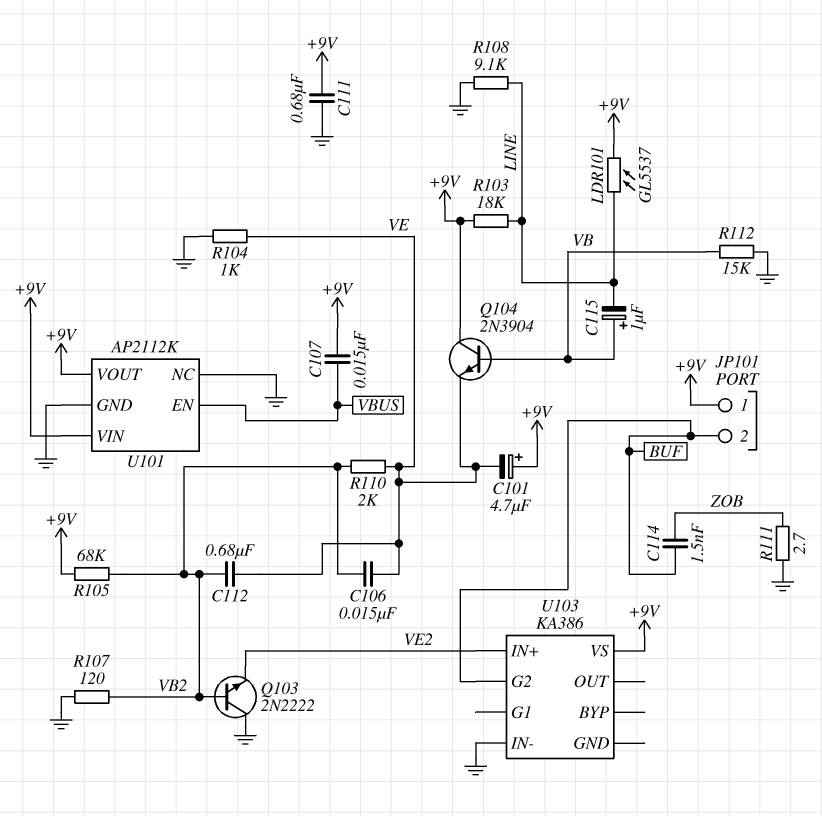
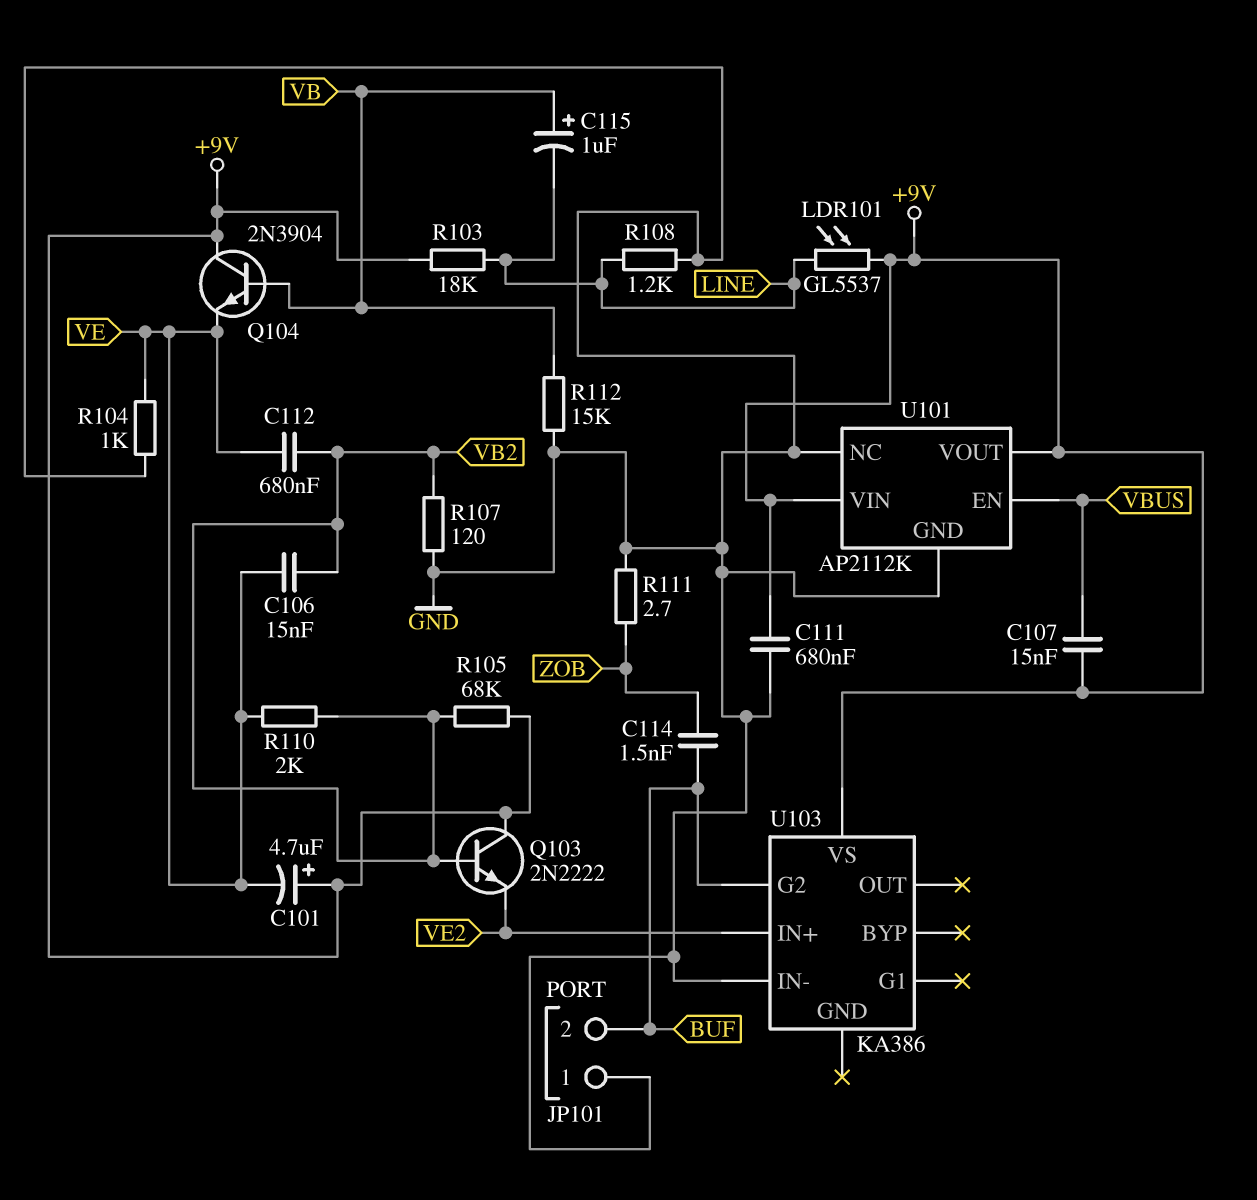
JP101 pin 1: +9V -> GND
Q103: NPN 2N2222 (B VB2, C GND, E VE2) -> NPN 2N2222 (B VB2, C +9V, E VE2)
R108: 9.1k (GND, LINE) -> 1.2k (GND, LINE)

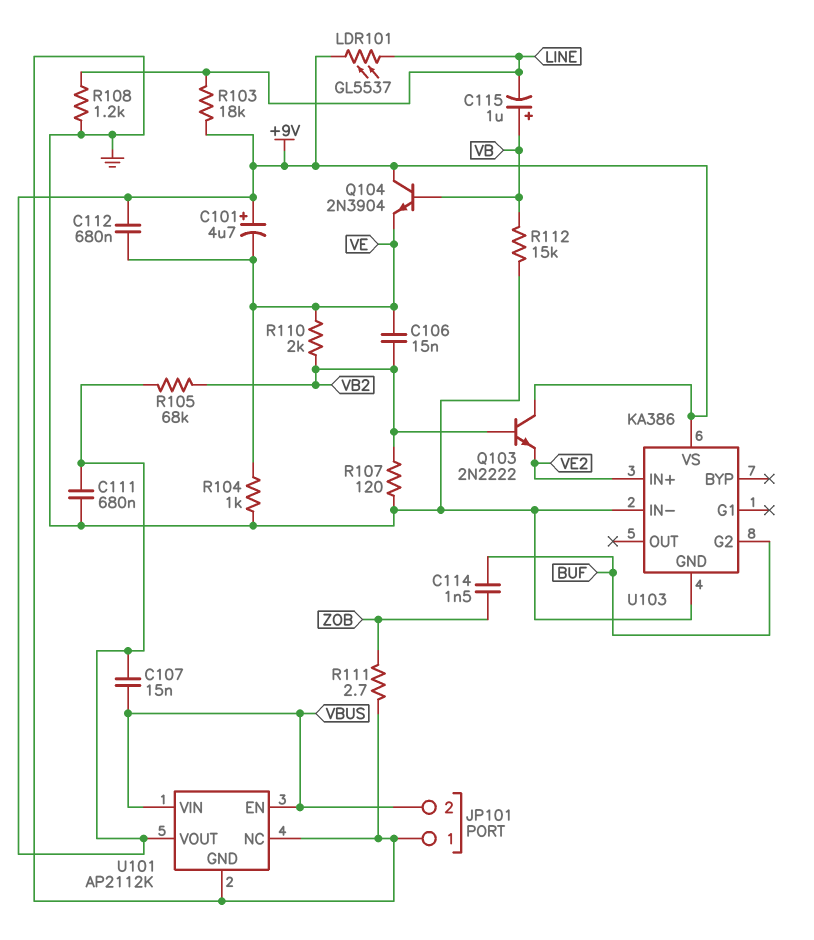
C112: 680nF (VB2, VE) -> 680nF (+9V, VE)
JP101 pin 2: BUF -> VBUS
U101 pin VIN: +9V -> VBUS
U103 pin GND: none -> GND

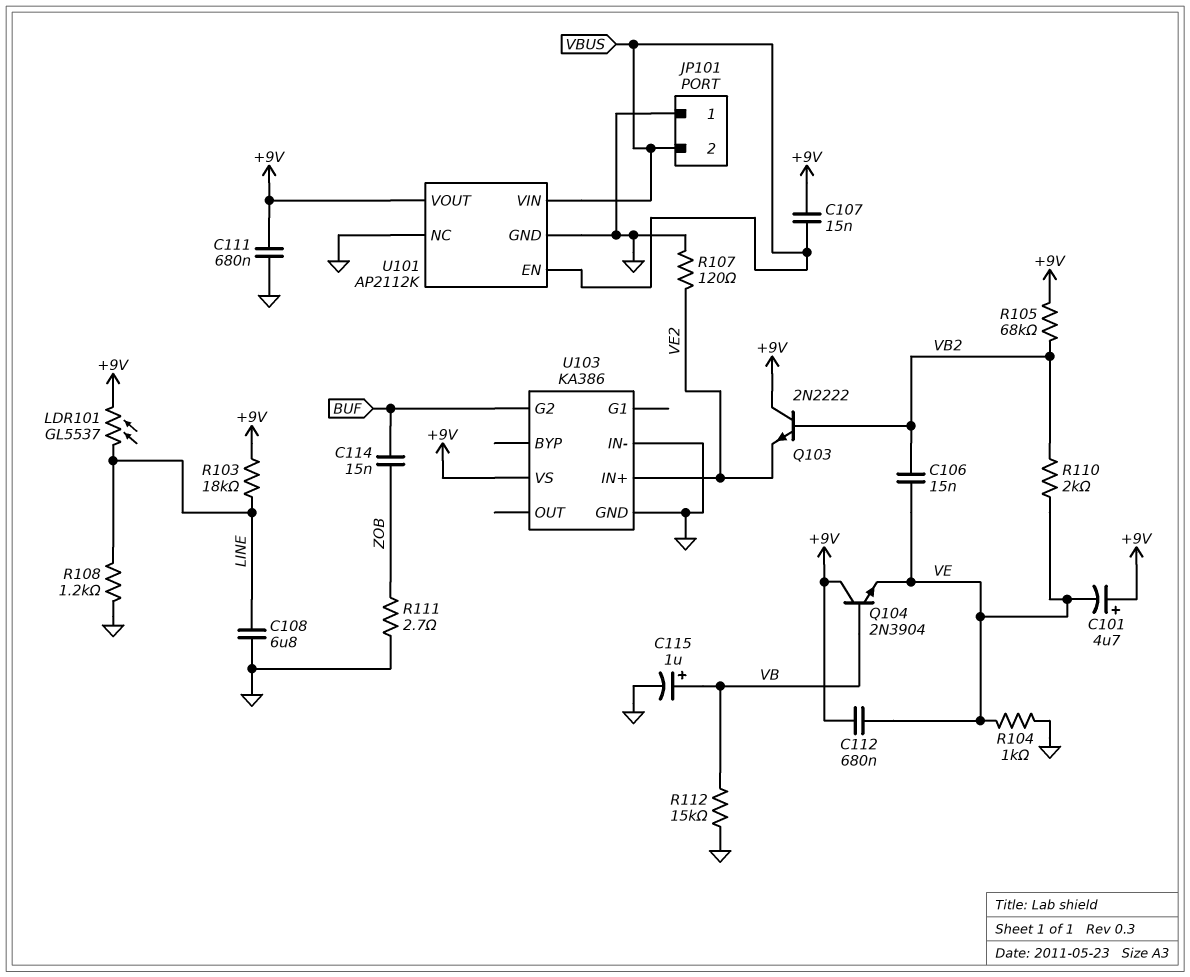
C108: none -> 6.8uF (GND, LINE)
C114: 1.5nF (BUF, ZOB) -> 15nF (BUF, ZOB)
C115: 1uF (plus VB, minus LINE) -> 1uF (plus VB, minus GND)
R107: 120 (GND, VB2) -> 120 (GND, VE2)

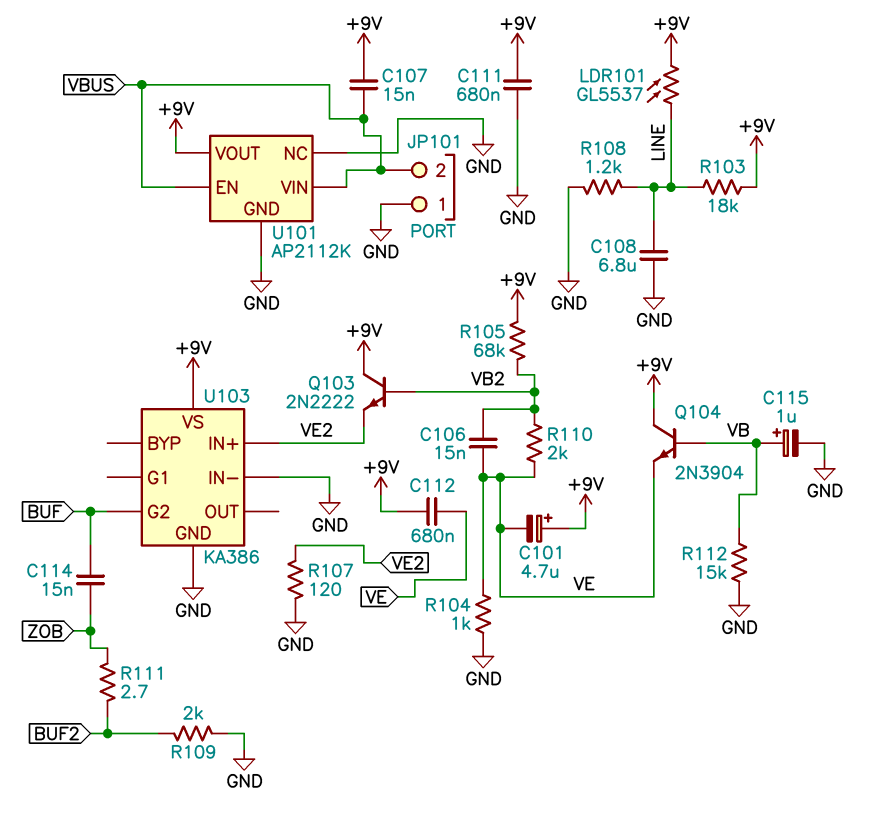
R109: none -> 2k (BUF2, GND)
R111: 2.7 (GND, ZOB) -> 2.7 (BUF2, ZOB)

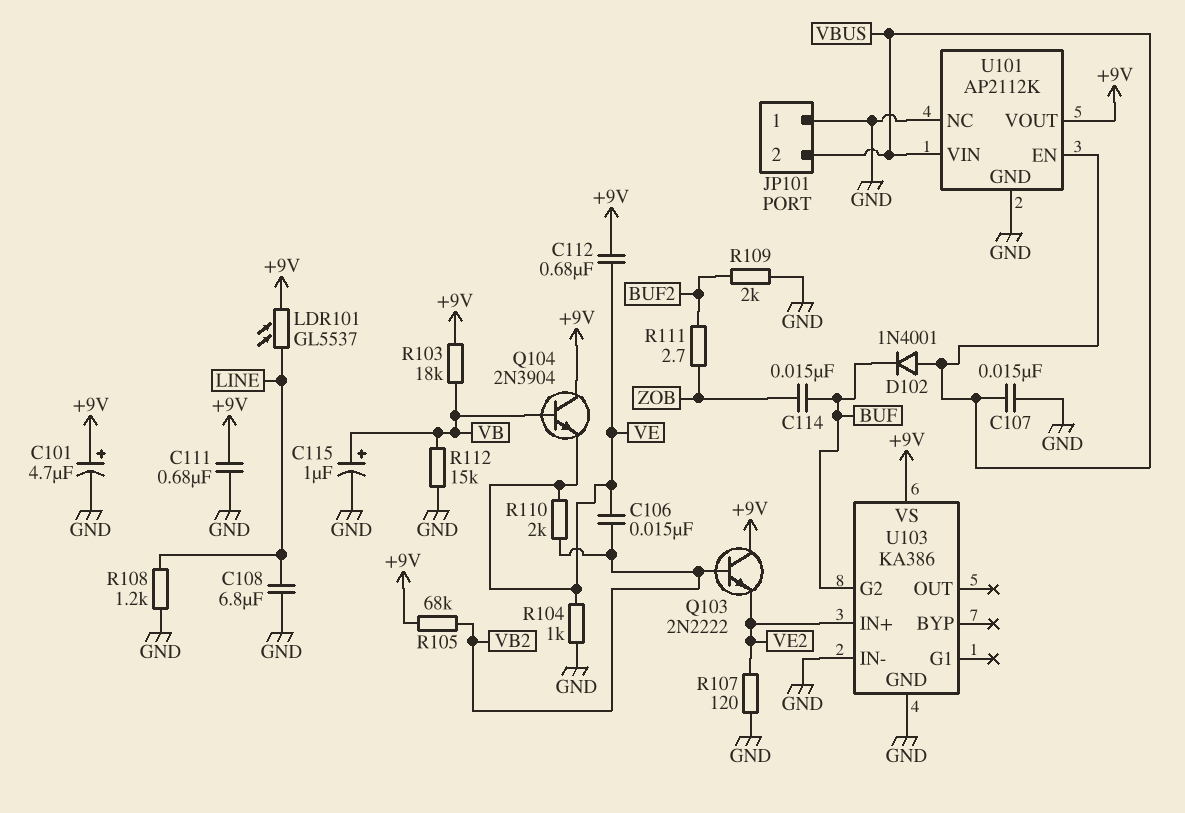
C101: 4.7uF (plus +9V, minus VE) -> 4.7uF (plus +9V, minus GND)
C107: 15nF (+9V, VBUS) -> 15nF (GND, VBUS)
D102: none -> diode 1N4001 (A VBUS, K BUF)
R103: 18k (+9V, LINE) -> 18k (+9V, VB)

